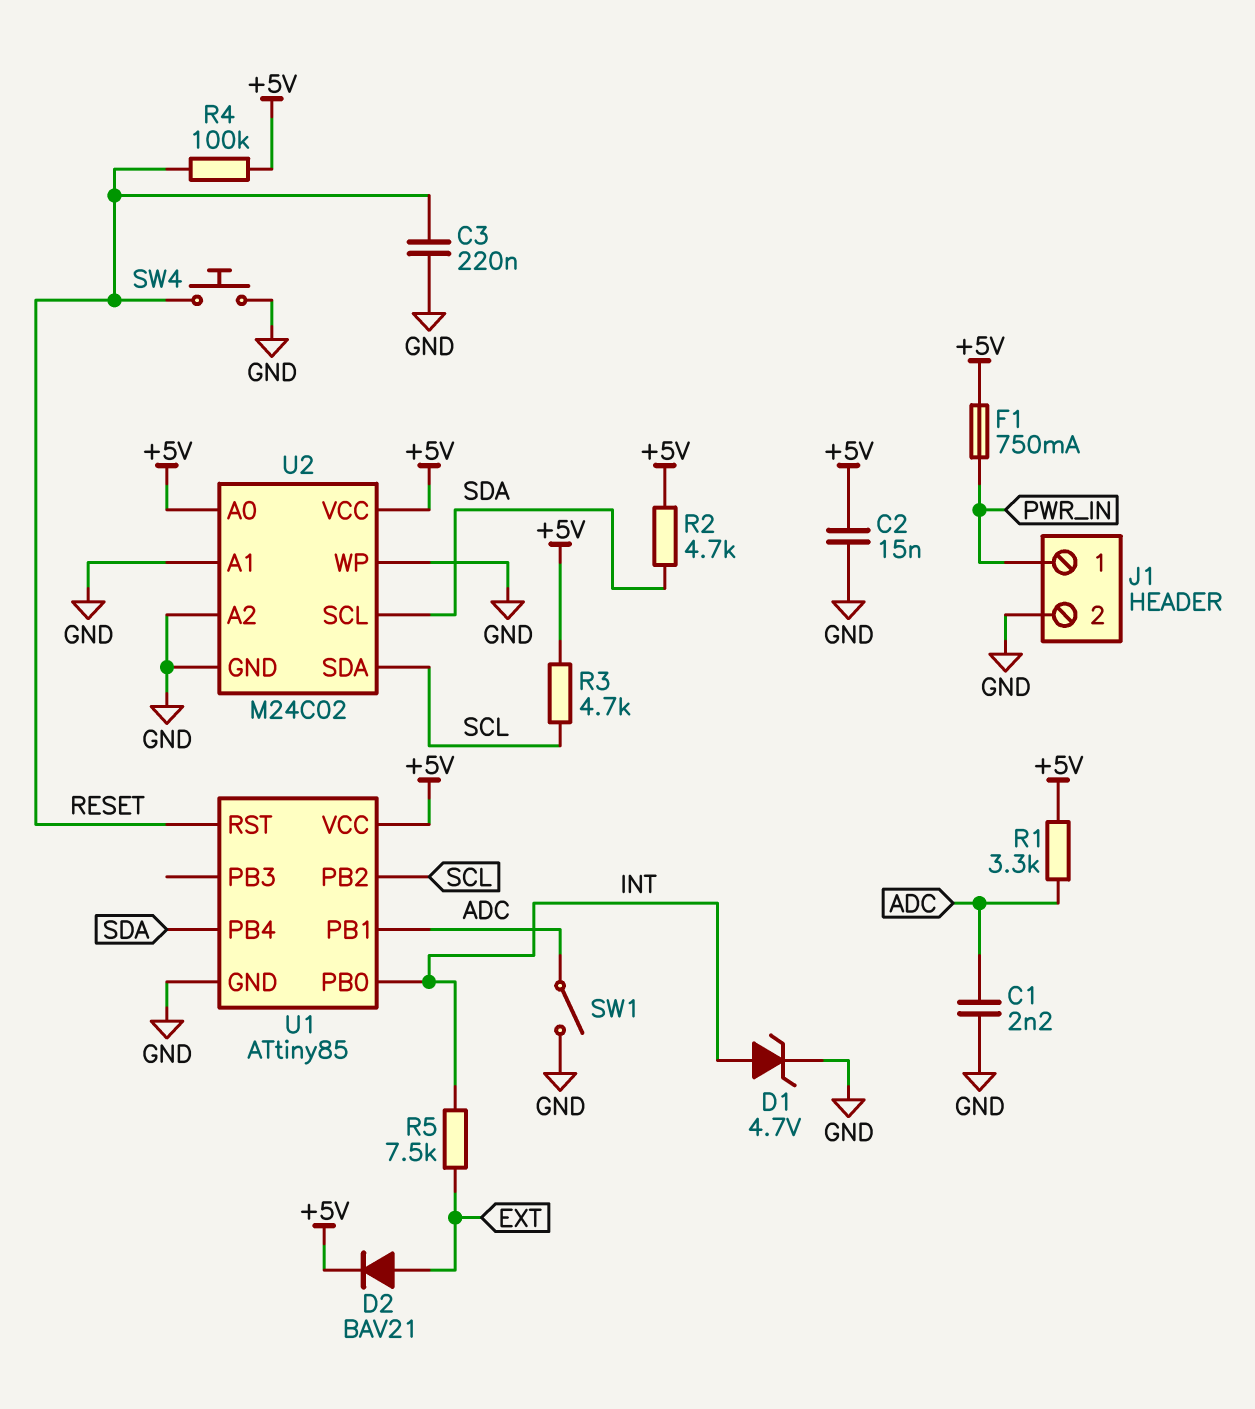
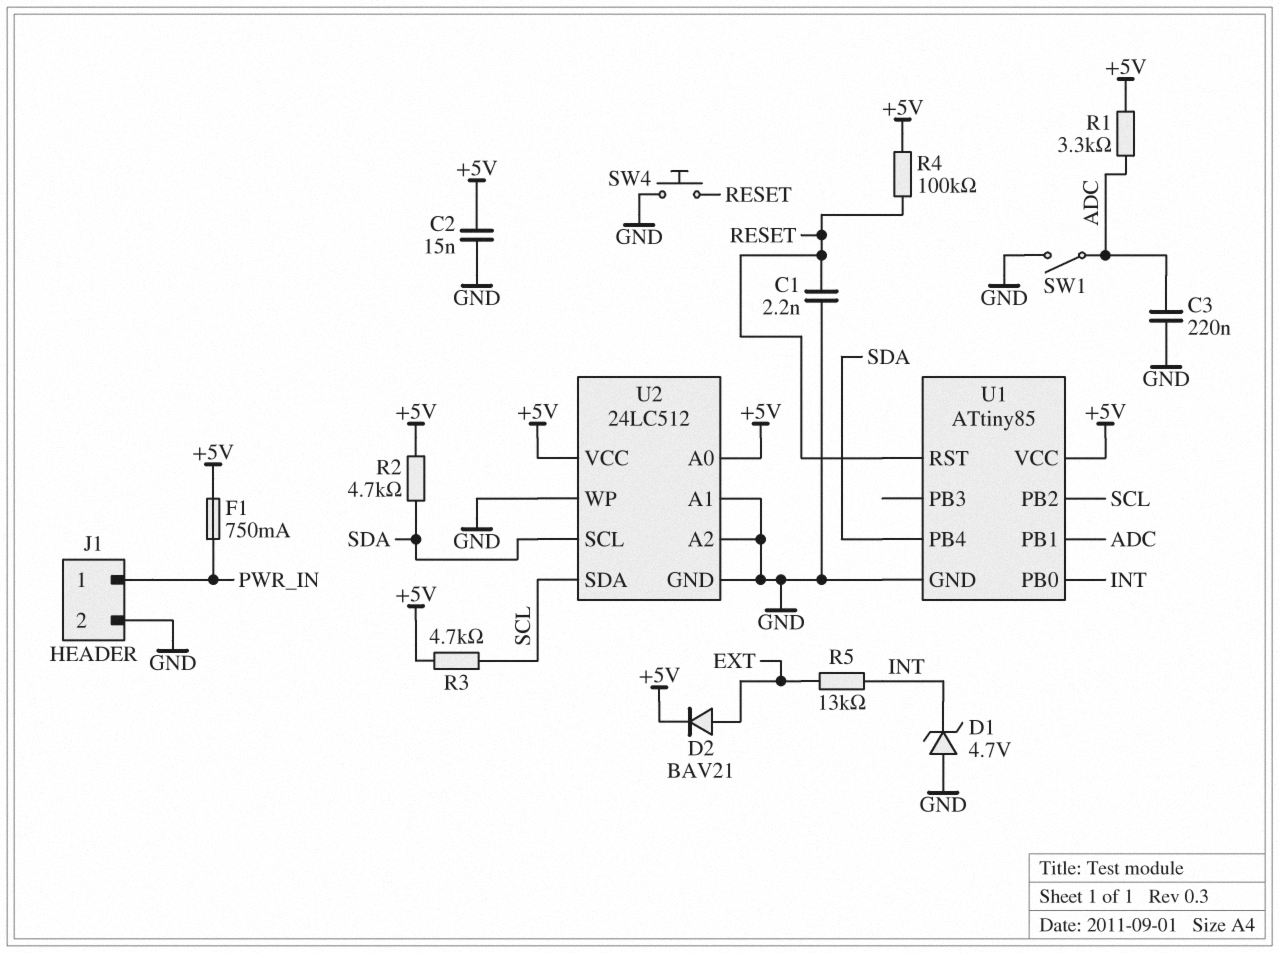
C1: 2.2nF (ADC, GND) -> 2.2nF (GND, RESET)
C3: 220nF (GND, RESET) -> 220nF (ADC, GND)
D1: zener 4.7V (A INT, K GND) -> zener 4.7V (A GND, K INT)
R5: 7.5k (EXT, INT) -> 13k (EXT, INT)
U2: M24C02 -> 24LC512

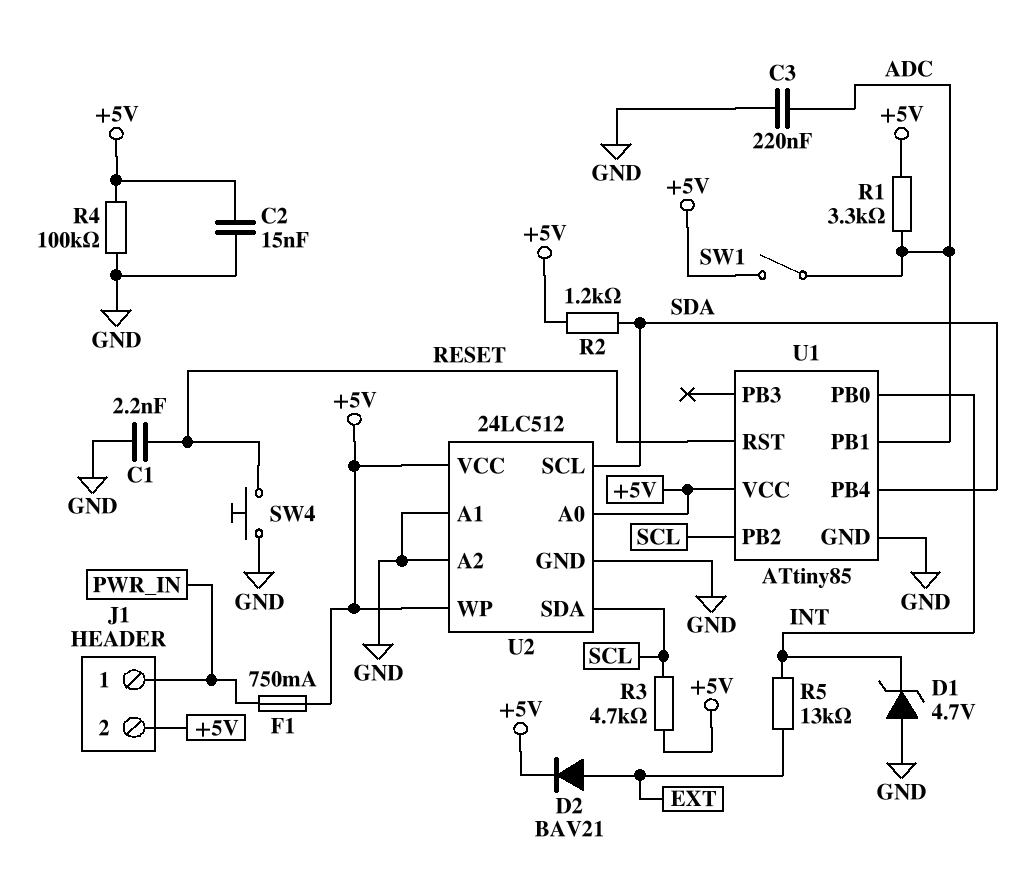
J1 pin 2: GND -> +5V
R2: 4.7k (+5V, SDA) -> 1.2k (+5V, SDA)
R4: 100k (+5V, RESET) -> 100k (+5V, GND)
SW1: switch (ADC, GND) -> switch (+5V, ADC)
U2 pin WP: GND -> +5V

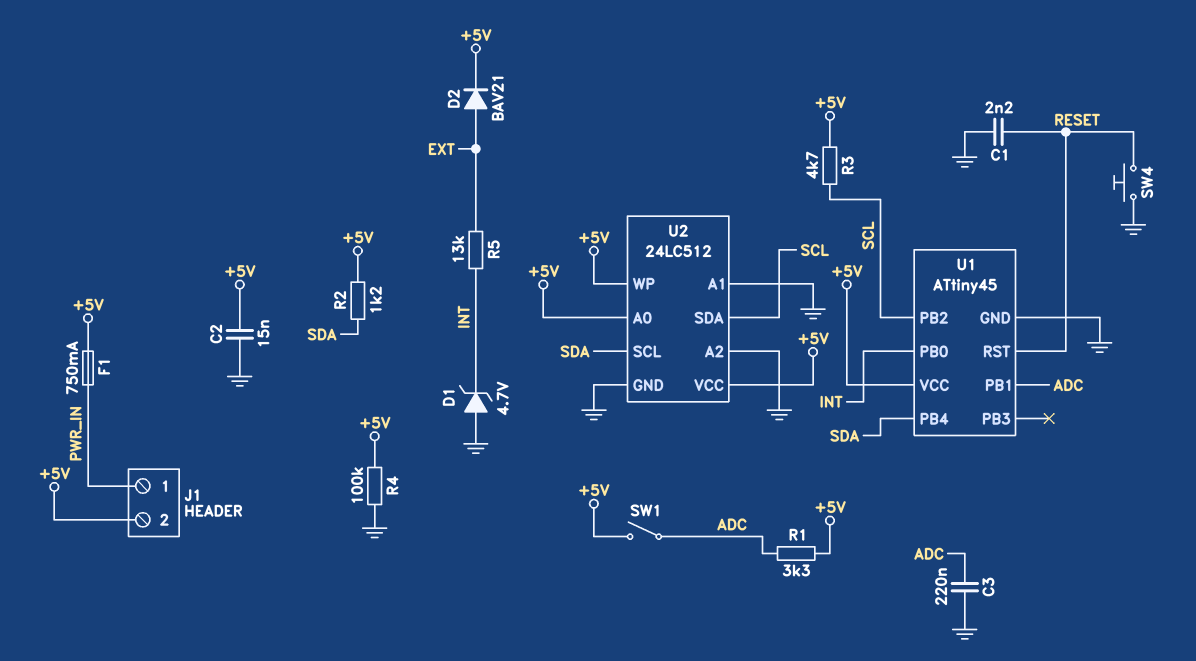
U1: ATtiny85 -> ATtiny45

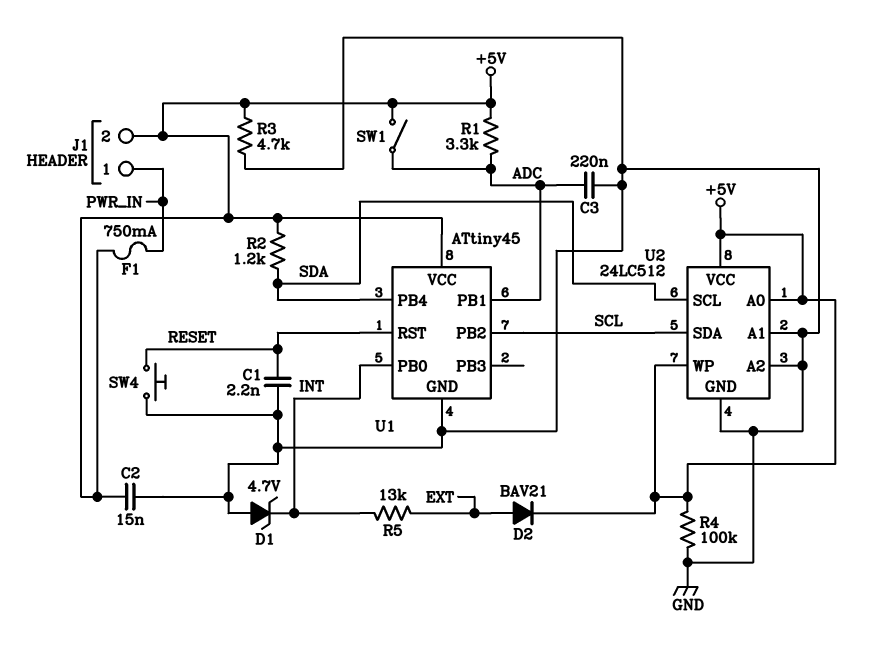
R3: 4.7k (+5V, SCL) -> 4.7k (+5V, GND)

